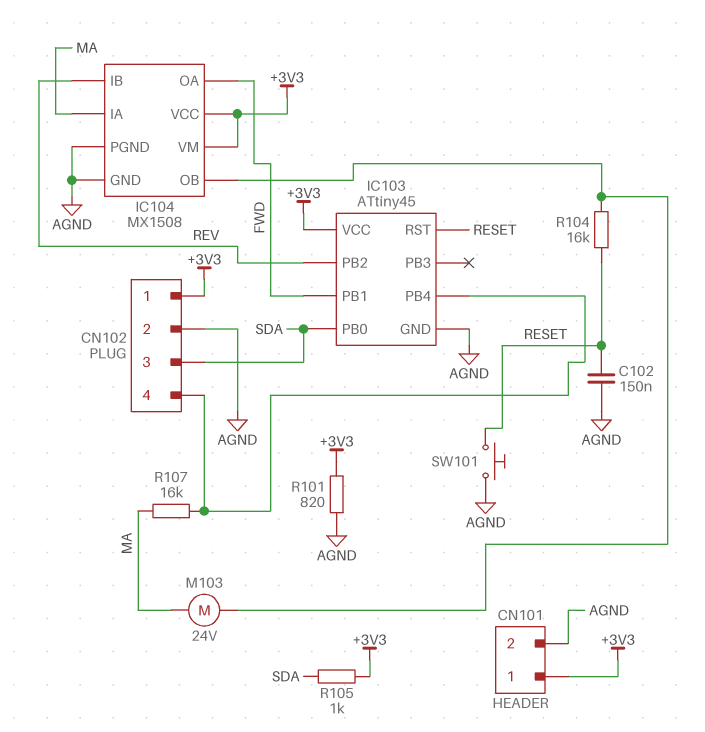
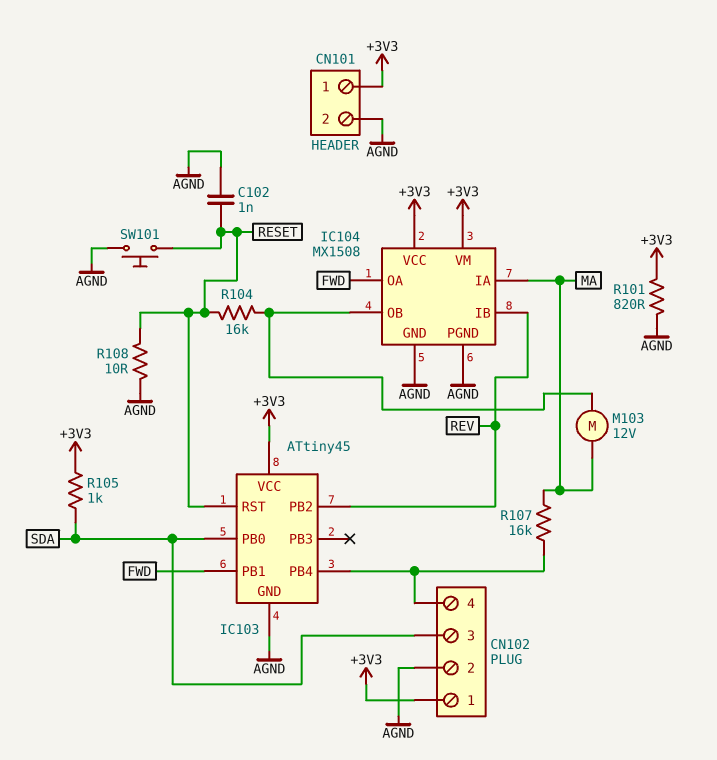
C102: 150nF (AGND, RESET) -> 1nF (AGND, RESET)
M103: motor 24V (IC104/OB, MA) -> motor 12V (IC104/OB, MA)
R108: none -> 10 (AGND, RESET)

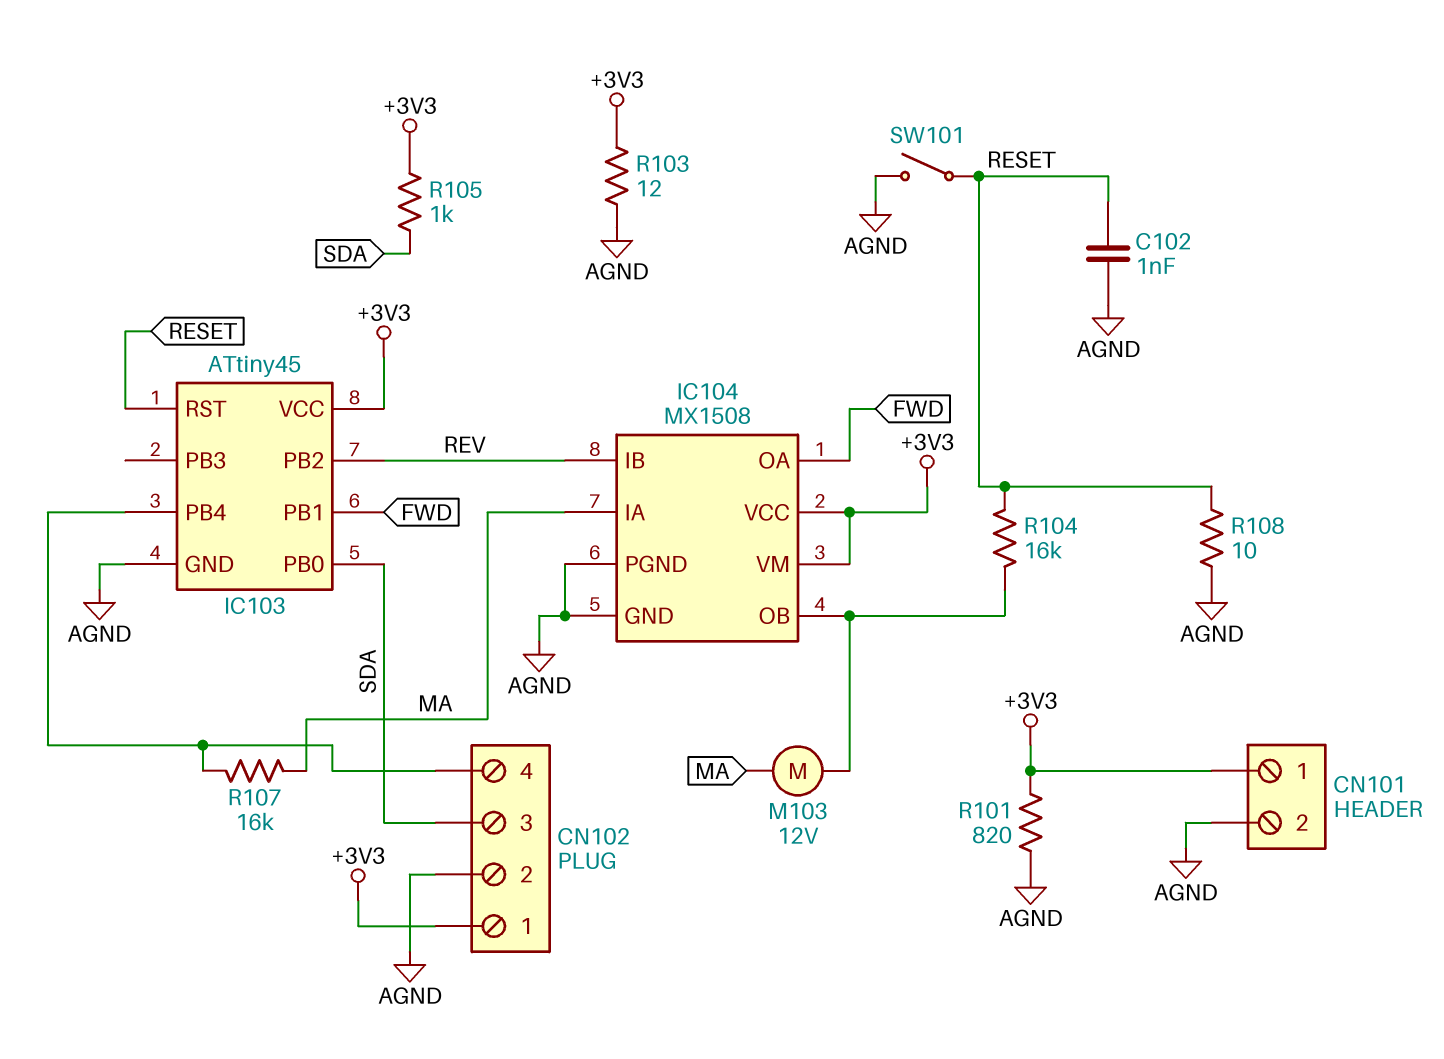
R103: none -> 12 (+3V3, AGND)
SW101: button (AGND, RESET) -> switch (AGND, RESET)

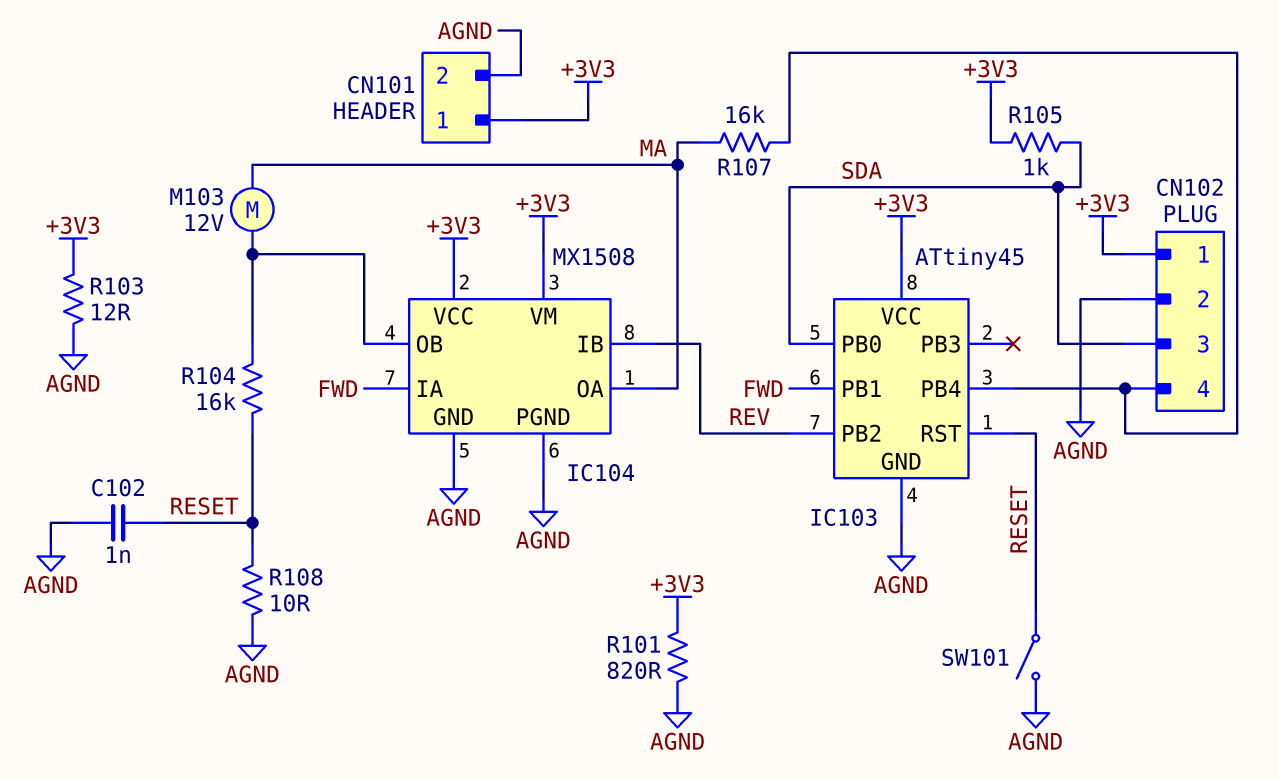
IC104 pin IA: MA -> FWD
IC104 pin OA: FWD -> MA

